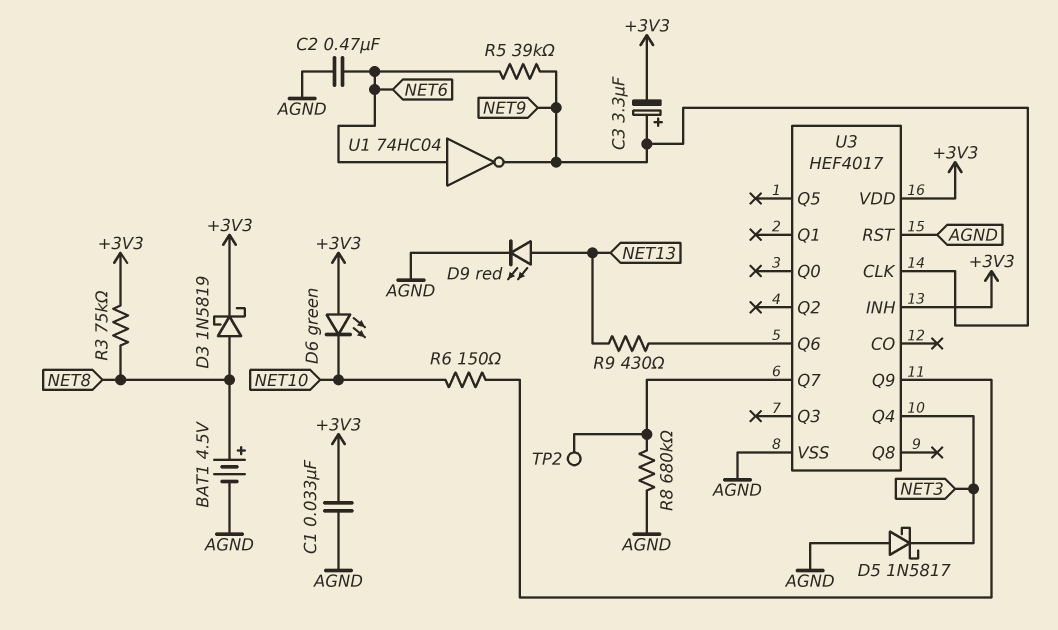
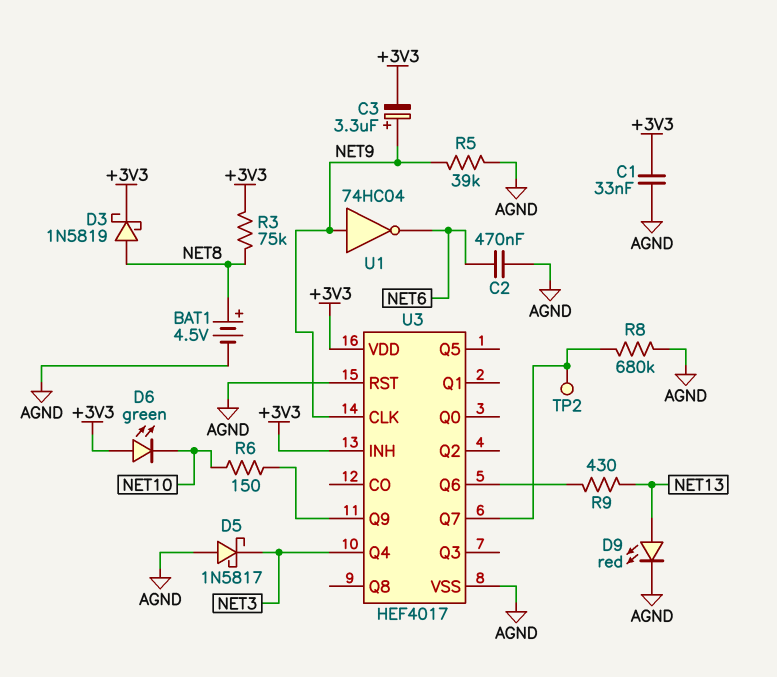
R5: 39k (NET6, NET9) -> 39k (AGND, NET9)
U1: NOT 74HC04 (in NET6, out NET9) -> NOT 74HC04 (in NET9, out NET6)

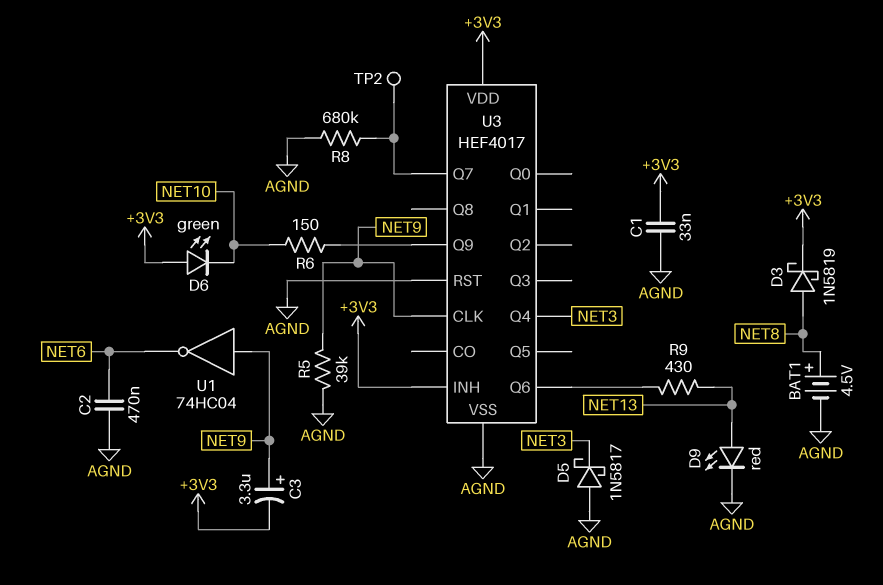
R3: 75k (+3V3, NET8) -> none

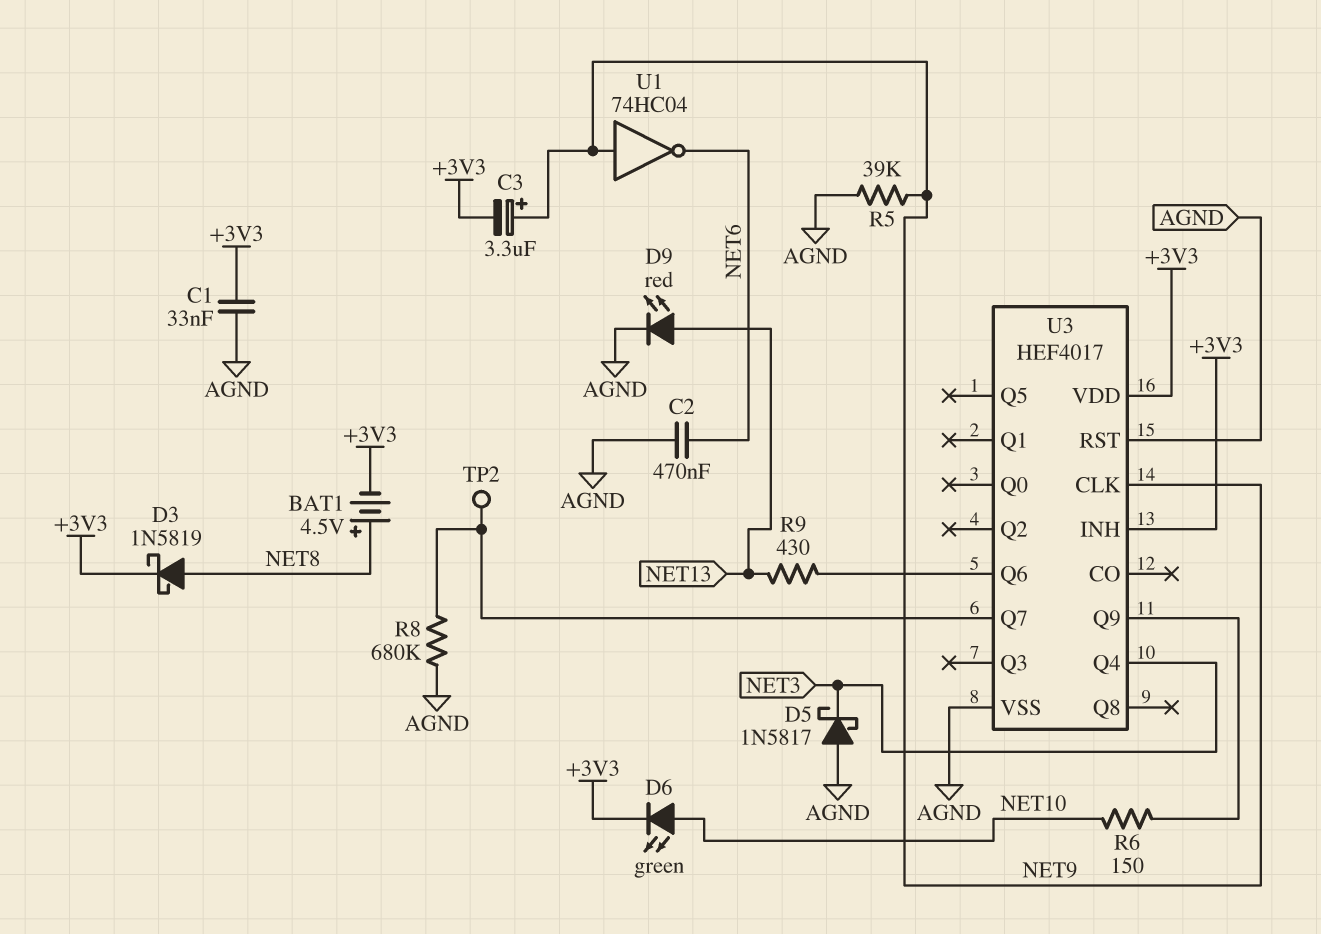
BAT1: 4.5V (plus NET8, minus AGND) -> 4.5V (plus NET8, minus +3V3)
D6: LED green (A +3V3, K NET10) -> LED green (A NET10, K +3V3)

